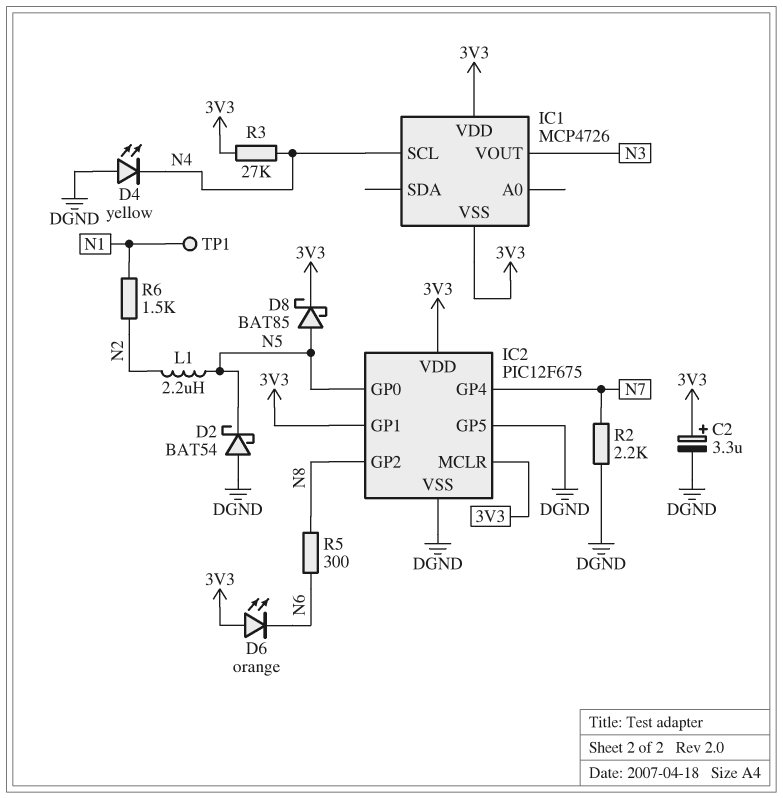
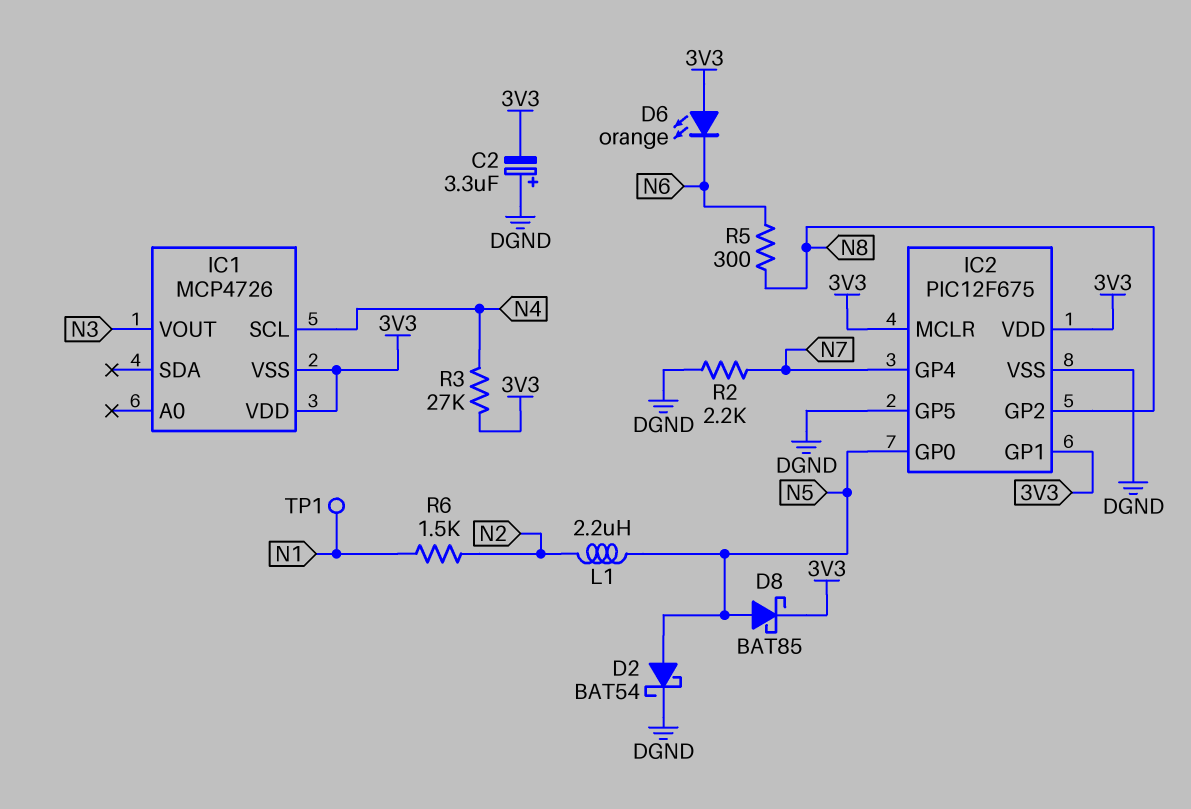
C2: 3.3uF (plus 3V3, minus DGND) -> 3.3uF (plus DGND, minus 3V3)
D2: schottky BAT54 (A DGND, K N5) -> schottky BAT54 (A N5, K DGND)
D4: LED yellow (A DGND, K N4) -> none

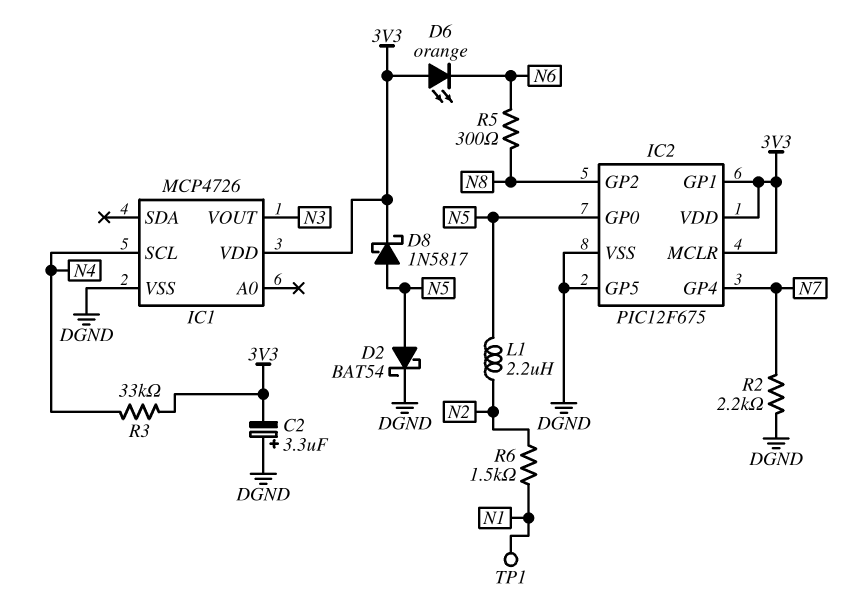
D8: schottky BAT85 (A N5, K 3V3) -> schottky 1N5817 (A N5, K 3V3)
IC1 pin VSS: 3V3 -> DGND
R3: 27k (3V3, N4) -> 33k (3V3, N4)

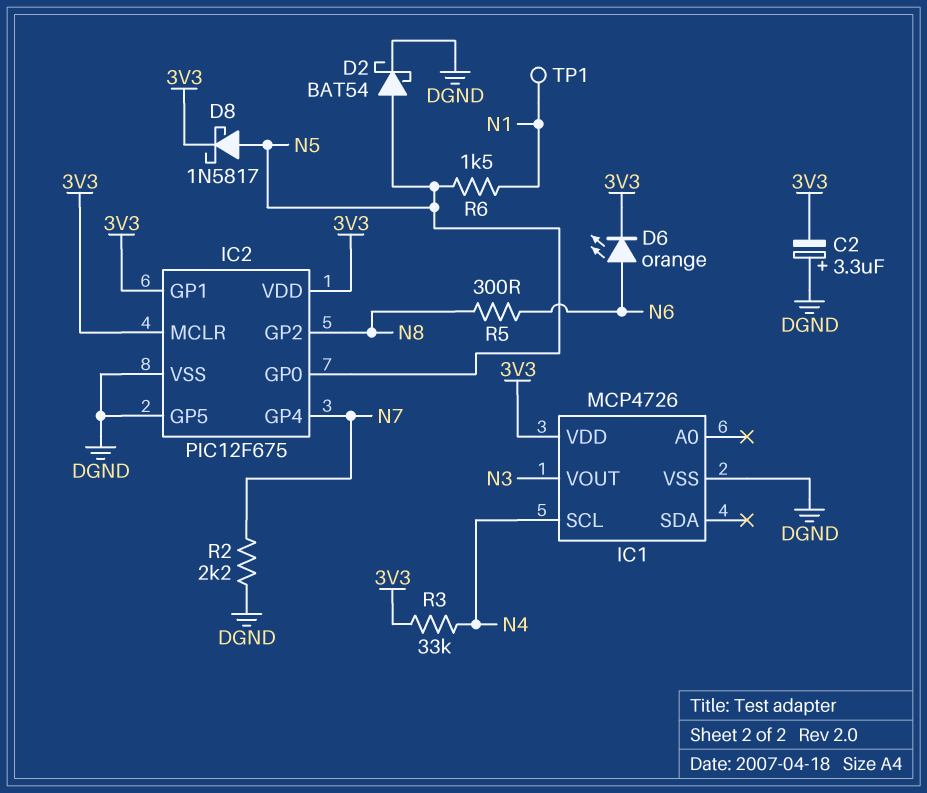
D6: LED orange (A 3V3, K N6) -> LED orange (A N6, K 3V3)
L1: 2.2uH (N2, N5) -> none
R6: 1.5k (N1, N2) -> 1.5k (N1, N5)

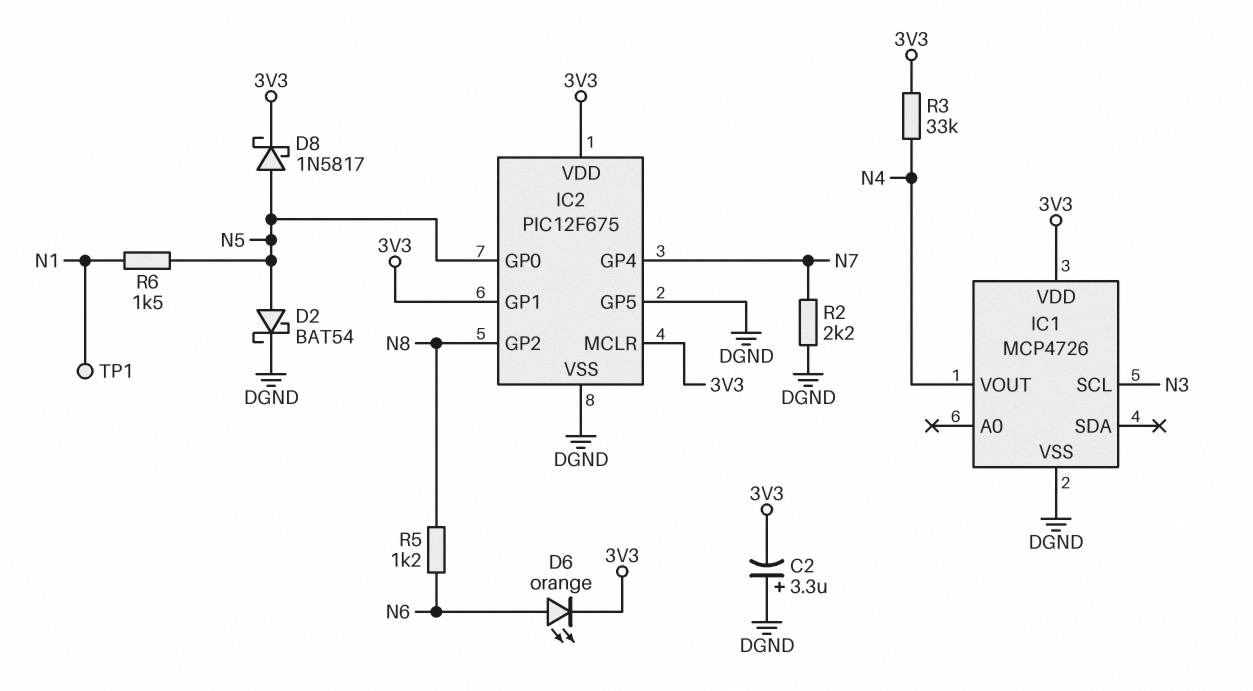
IC1 pin SCL: N4 -> N3
IC1 pin VOUT: N3 -> N4
R5: 300 (N6, N8) -> 1.2k (N6, N8)

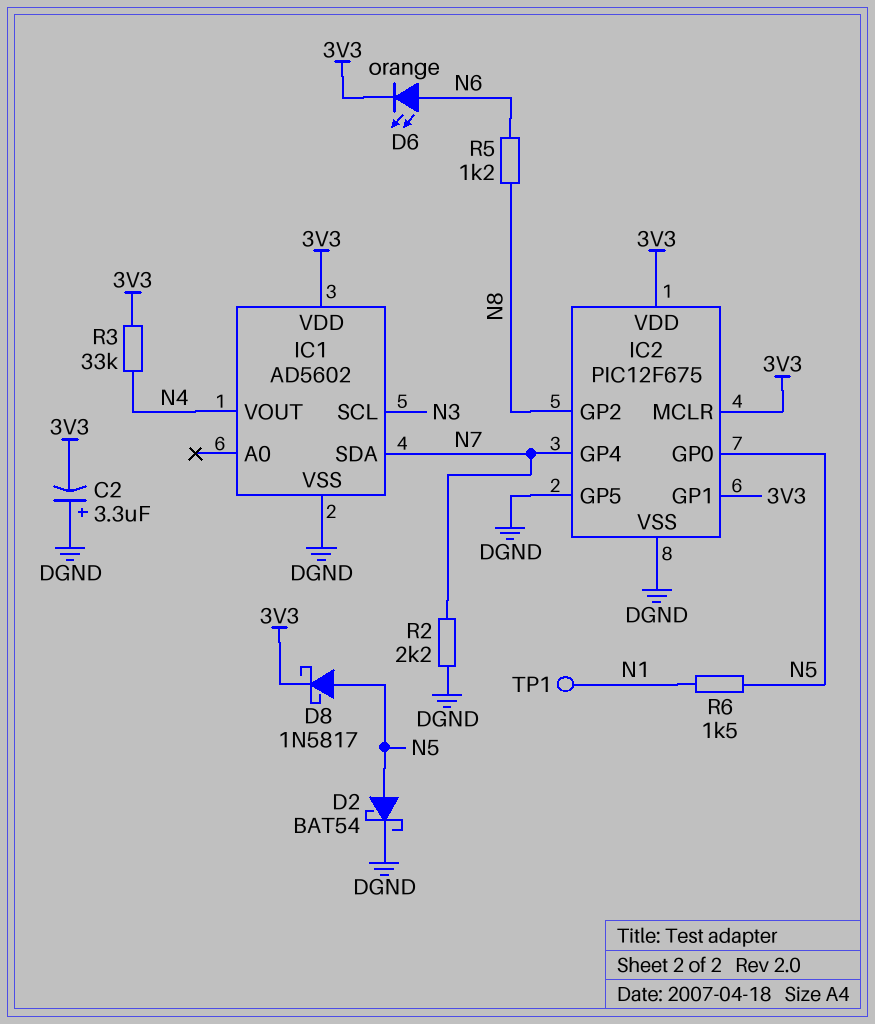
IC1: MCP4726 -> AD5602
IC1 pin SDA: none -> N7

